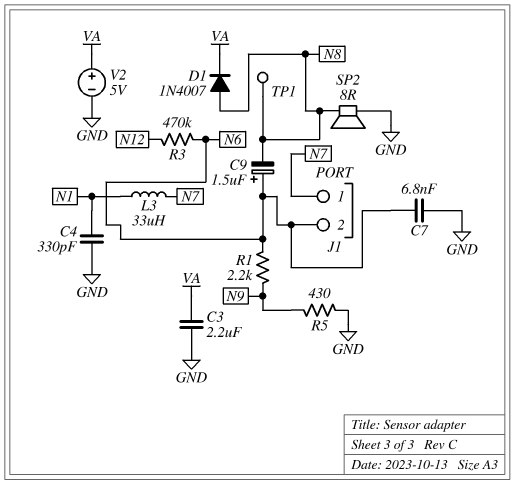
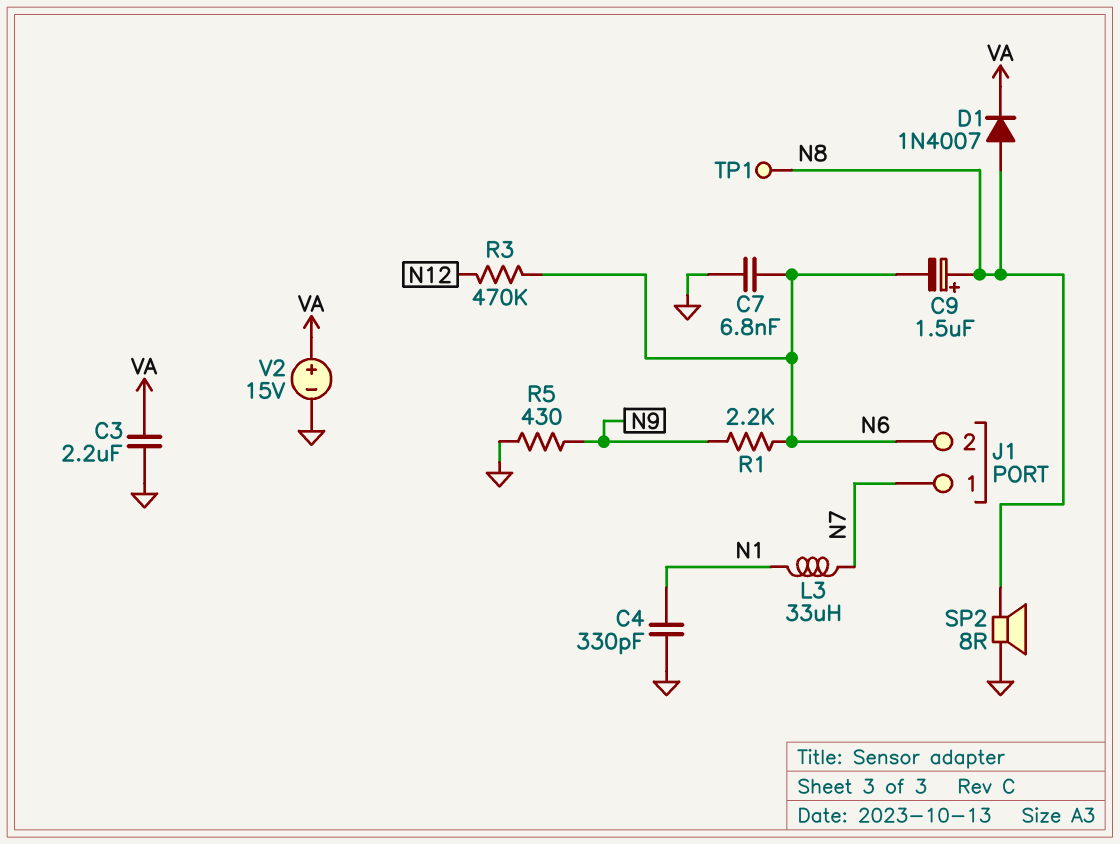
C9: 1.5uF (plus N6, minus N8) -> 1.5uF (plus N8, minus N6)
V2: 5V (plus VA, minus GND) -> 15V (plus VA, minus GND)

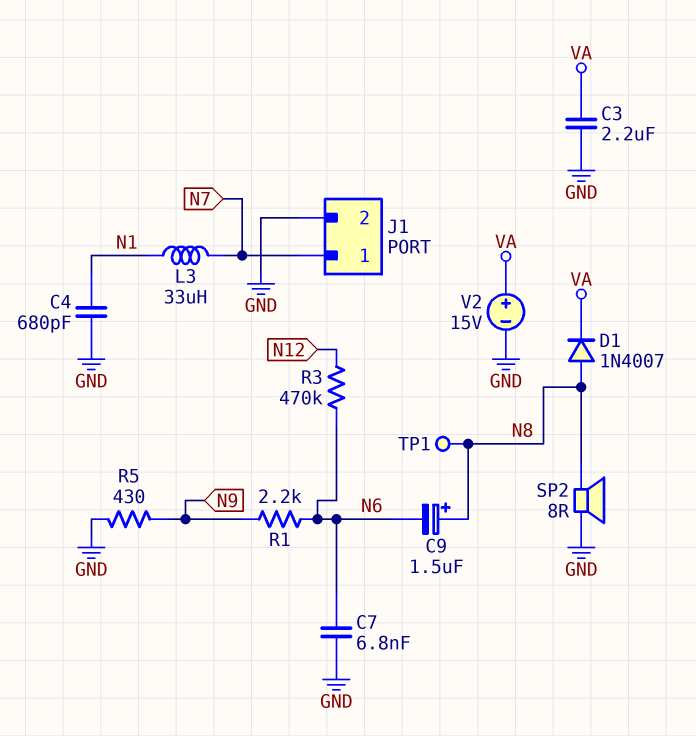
C4: 330pF (GND, N1) -> 680pF (GND, N1)
J1 pin 2: N6 -> GND

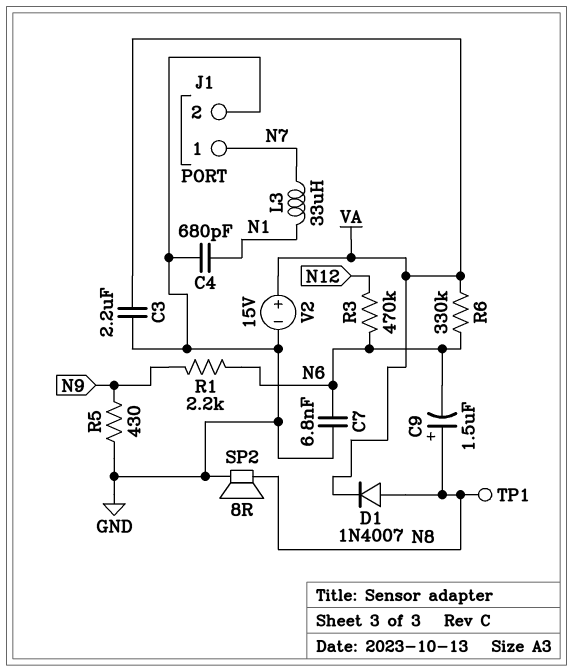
R6: none -> 330k (N6, VA)

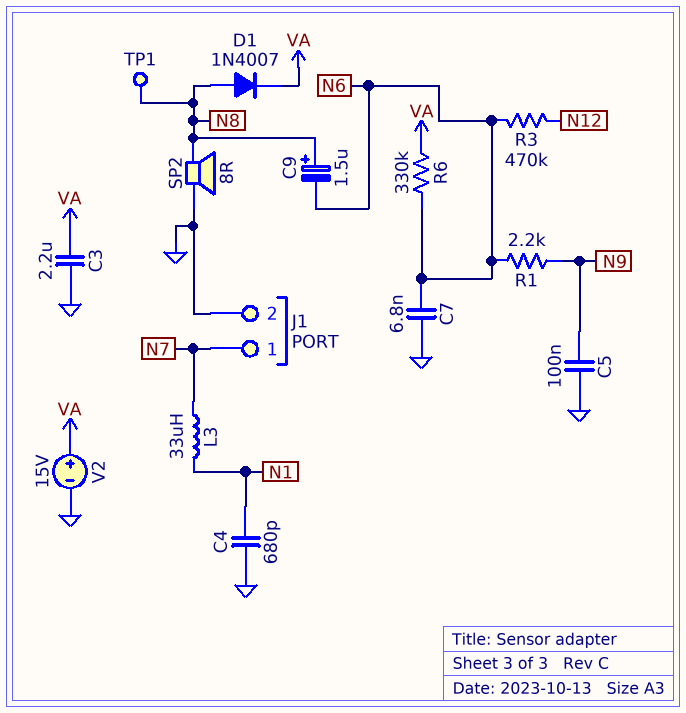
C5: none -> 100nF (GND, N9)
R5: 430 (GND, N9) -> none

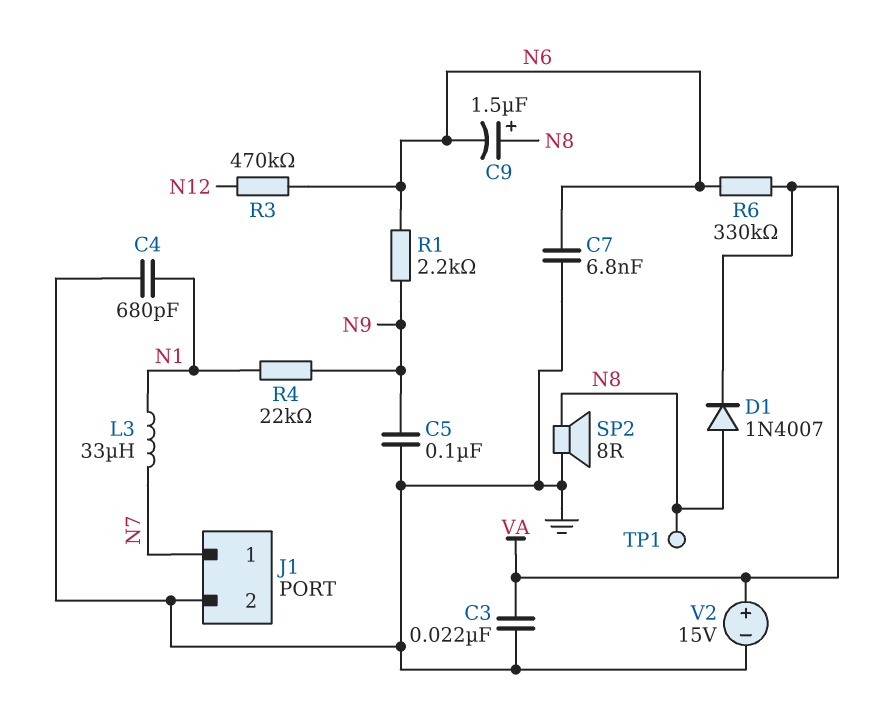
C3: 2.2uF (GND, VA) -> 22nF (GND, VA)
R4: none -> 22k (N1, N9)

